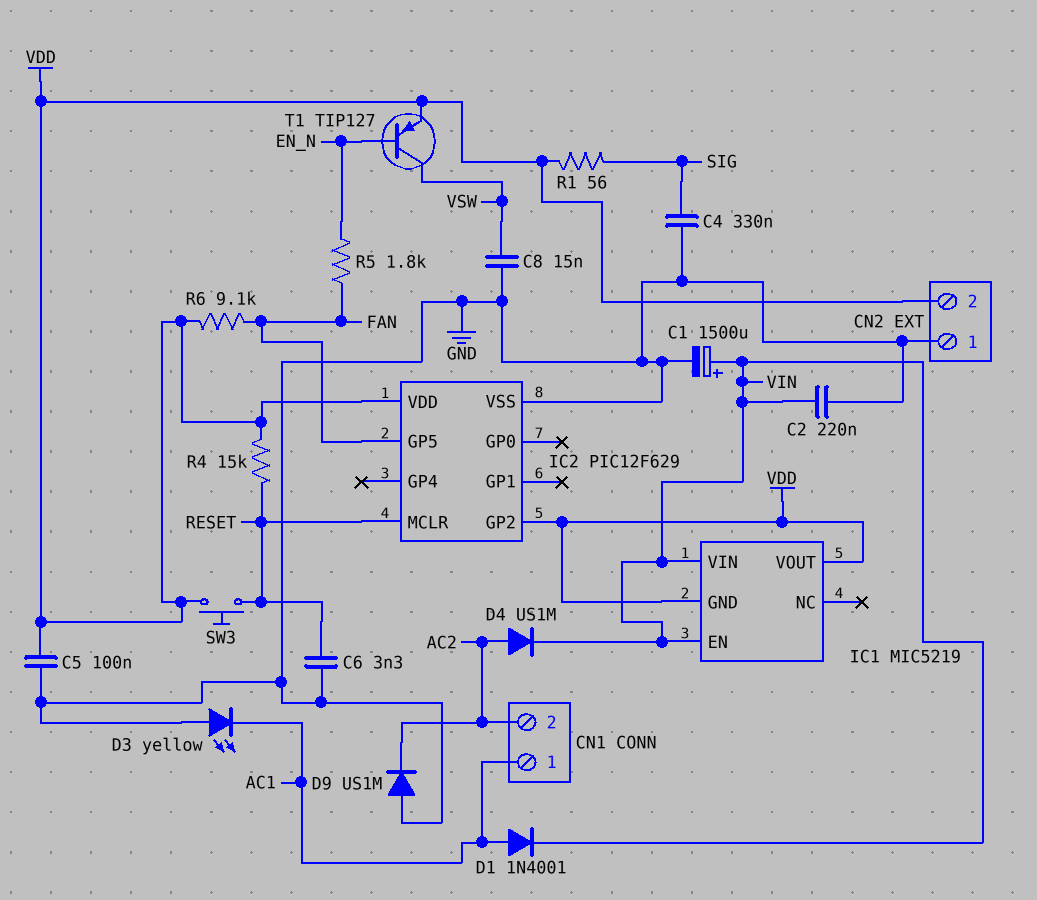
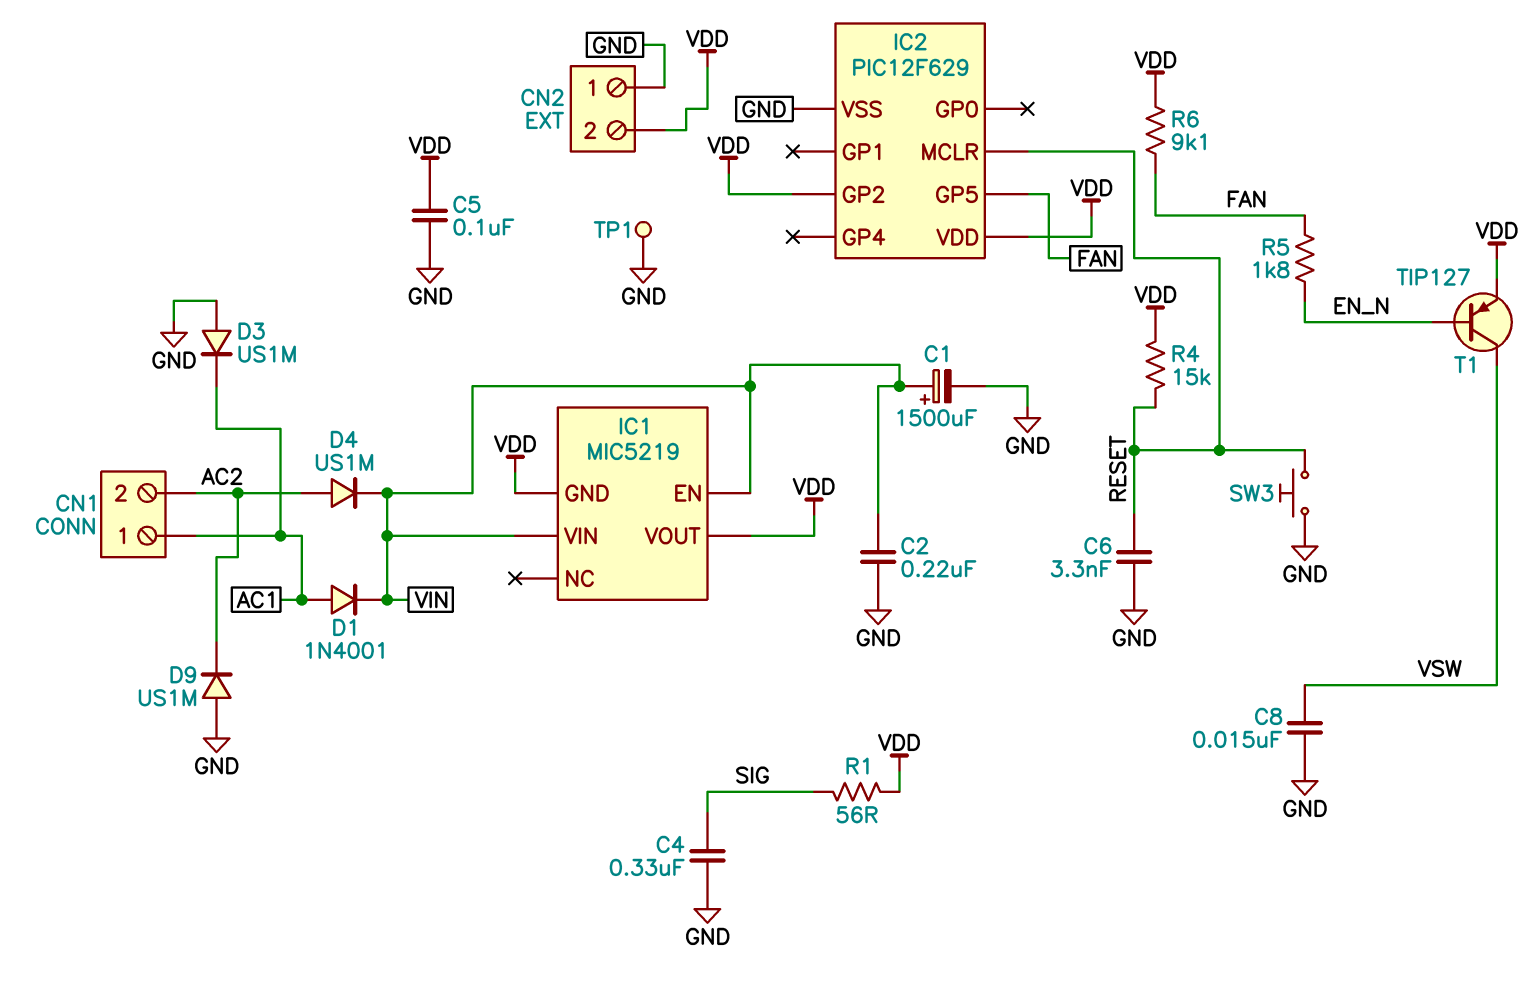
D3: LED yellow (A GND, K AC1) -> diode US1M (A GND, K AC1)
SW3: button (RESET, VDD) -> button (GND, RESET)
TP1: none -> test point (GND)

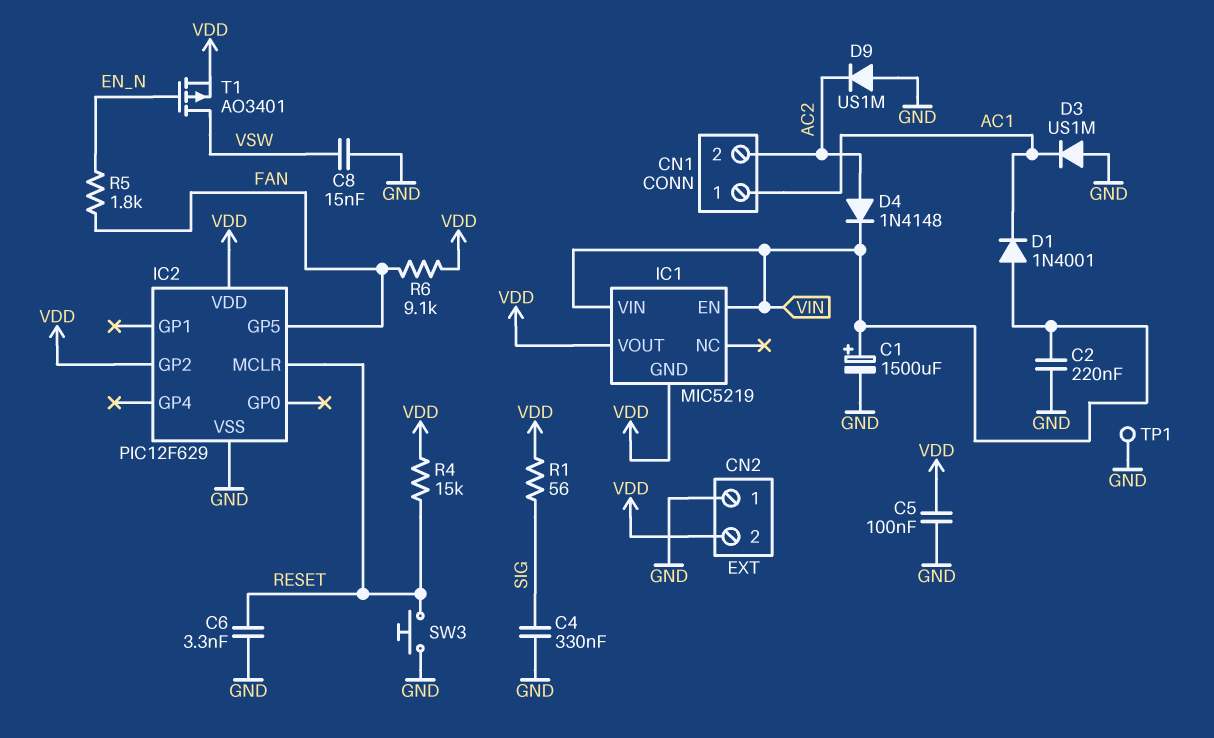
D1: diode 1N4001 (A AC1, K VIN) -> diode 1N4001 (A VIN, K AC1)
D4: diode US1M (A AC2, K VIN) -> diode 1N4148 (A AC2, K VIN)
T1: PNP TIP127 (B EN_N, C VSW, E VDD) -> PMOS AO3401 (G EN_N, D VSW, S VDD)

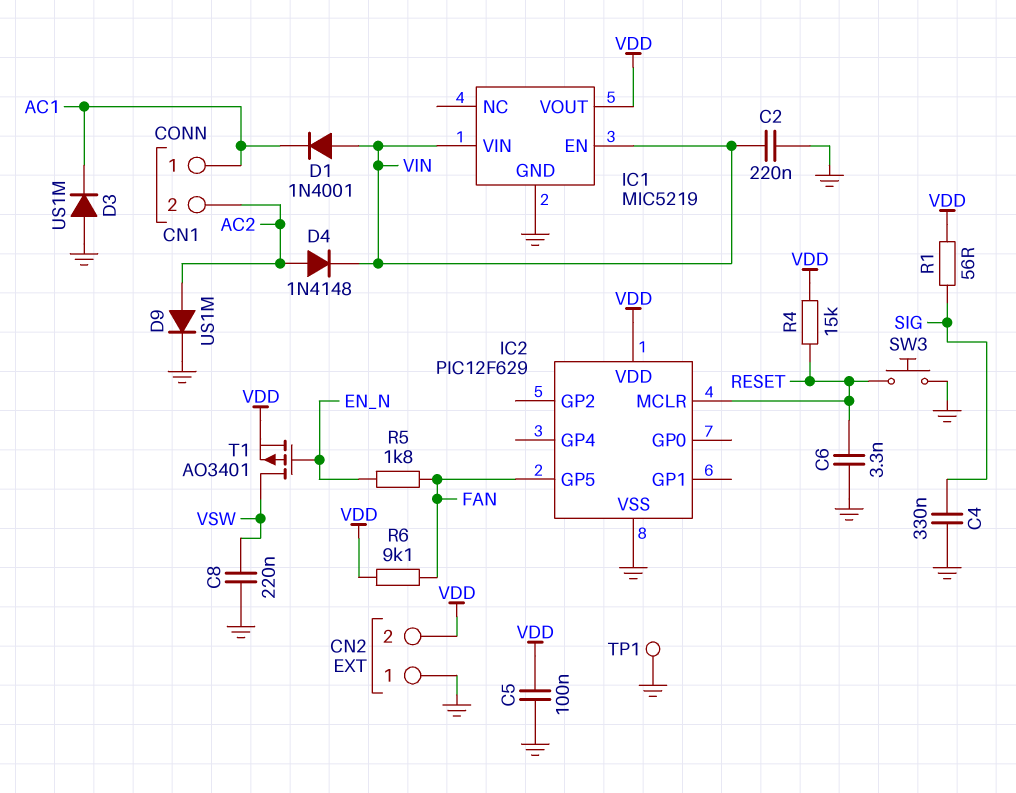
C1: 1500uF (plus VIN, minus GND) -> none
C8: 15nF (GND, VSW) -> 220nF (GND, VSW)
D9: diode US1M (A GND, K AC2) -> diode US1M (A AC2, K GND)
IC1 pin GND: VDD -> GND
IC2 pin GP2: VDD -> none

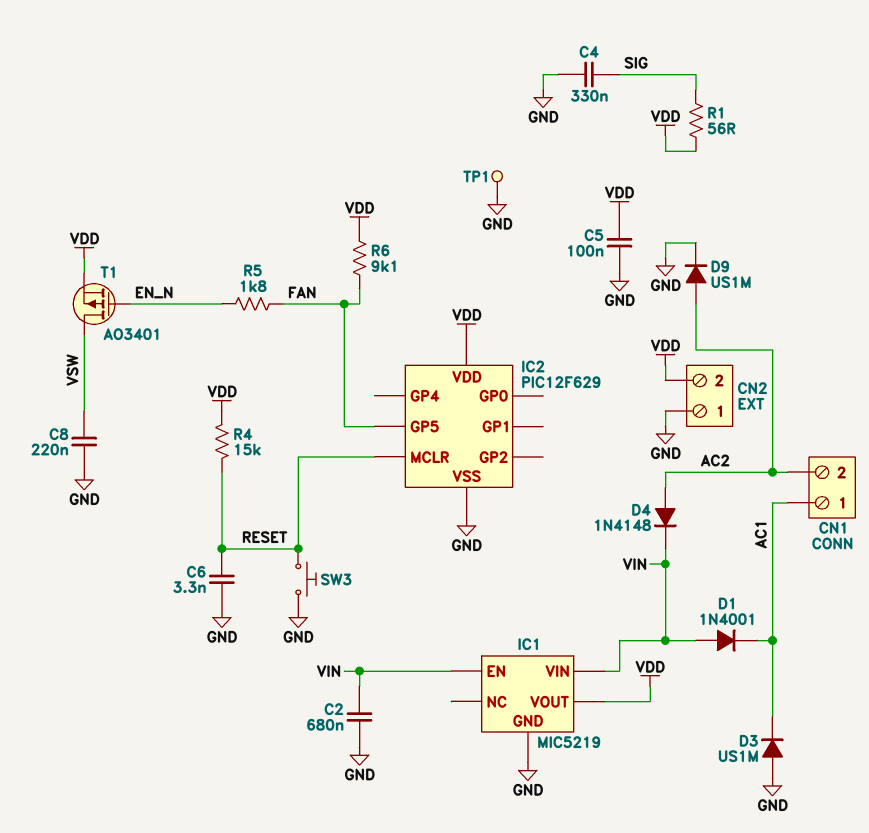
C2: 220nF (GND, VIN) -> 680nF (GND, VIN)

